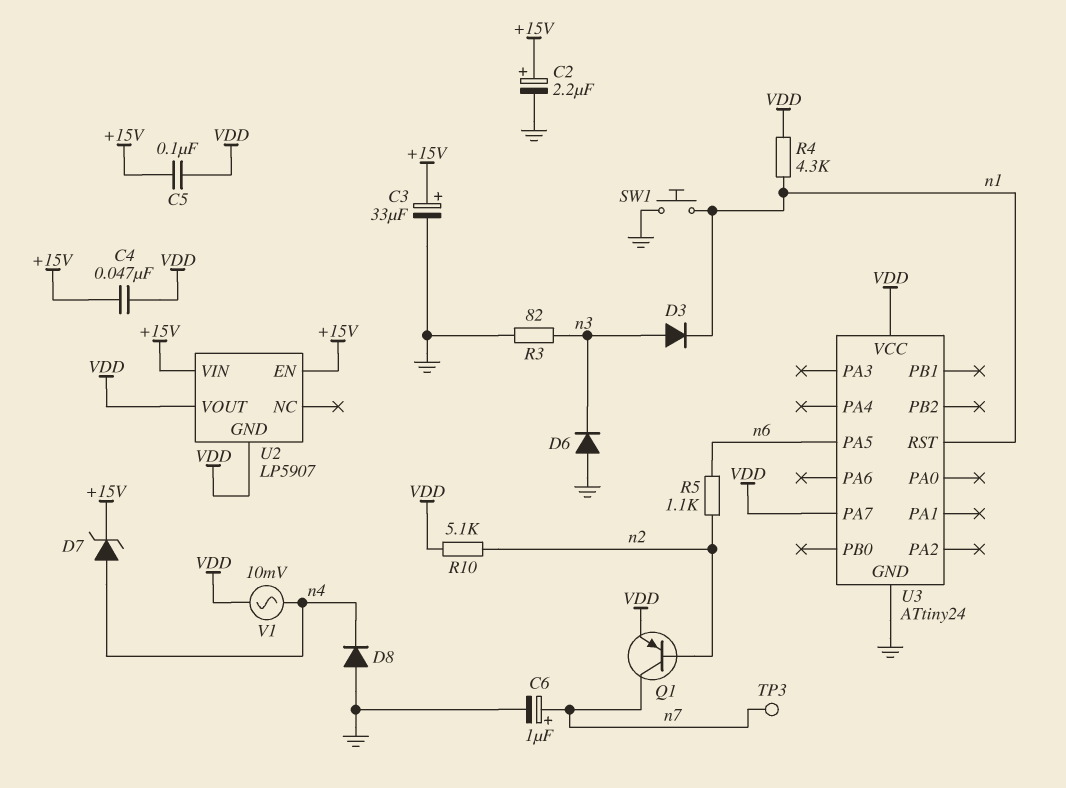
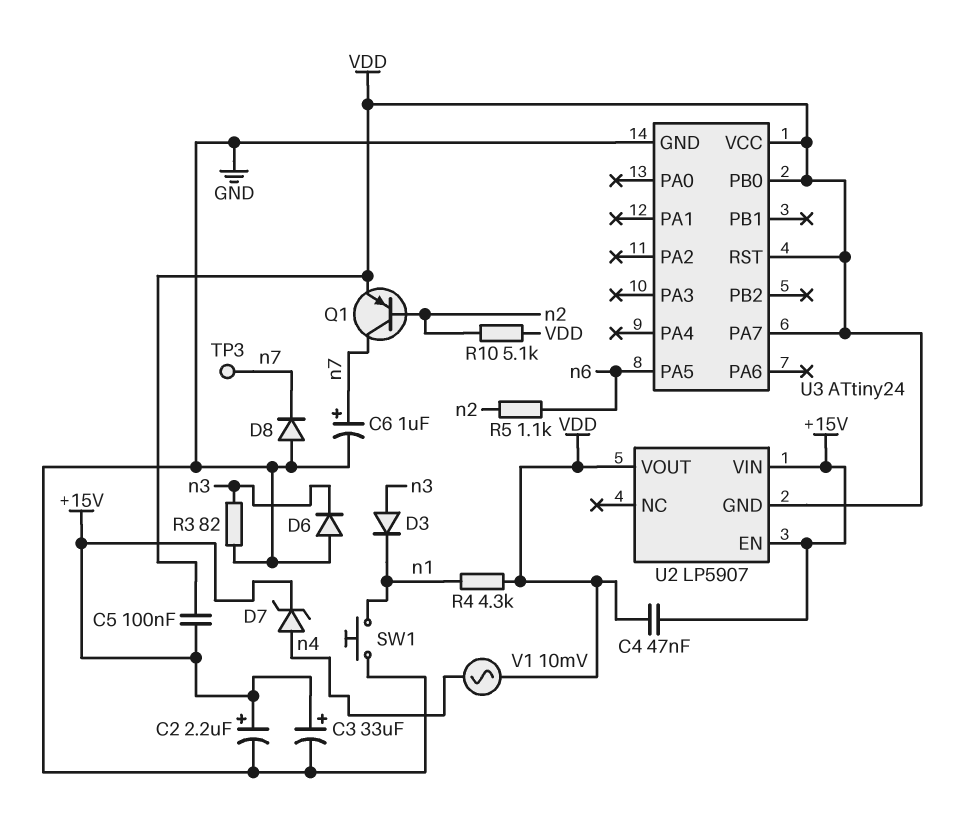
D8: diode (A GND, K n4) -> diode (A GND, K n7)
U3 pin PB0: none -> VDD
U3 pin RST: n1 -> VDD

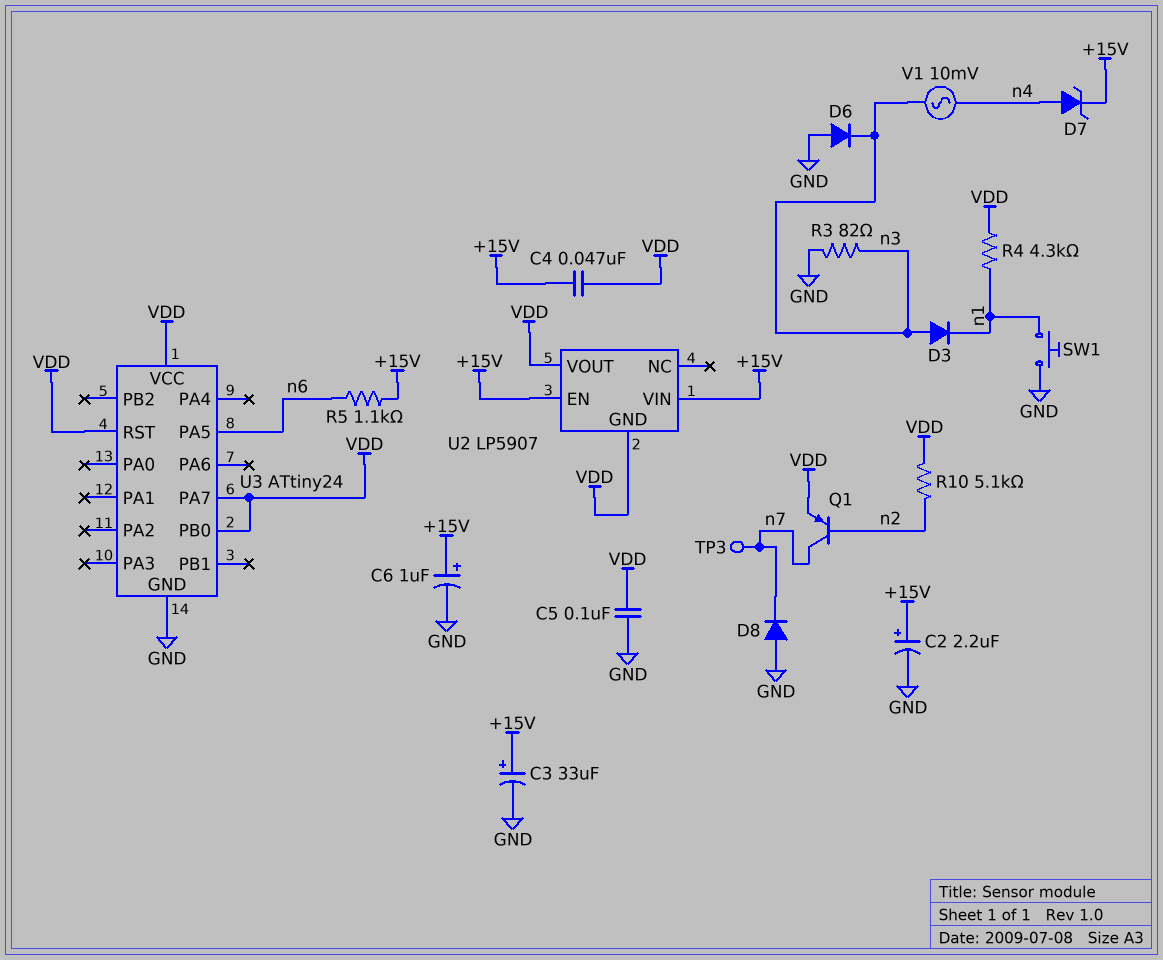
C5: 100nF (+15V, VDD) -> 100nF (GND, VDD)
C6: 1uF (plus n7, minus GND) -> 1uF (plus +15V, minus GND)
R5: 1.1k (n2, n6) -> 1.1k (+15V, n6)
V1: AC 10mV (VDD, n4) -> AC 10mV (n3, n4)

